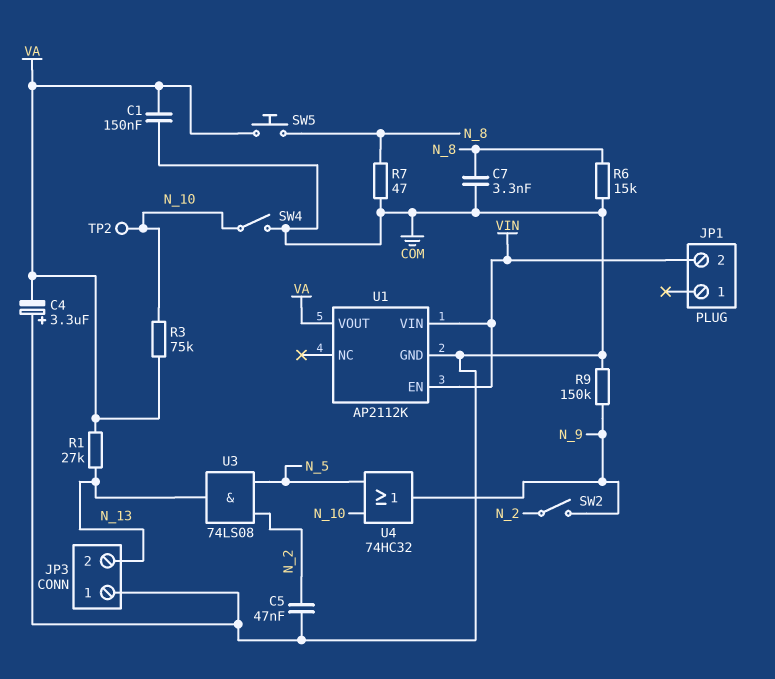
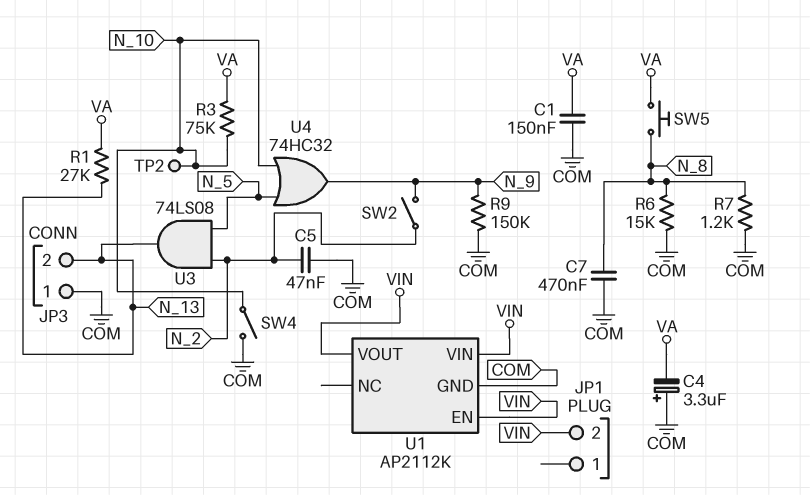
C7: 3.3nF (COM, N_8) -> 470nF (COM, N_8)
R7: 47 (COM, N_8) -> 1.2k (COM, N_8)
U1 pin VOUT: VA -> VIN

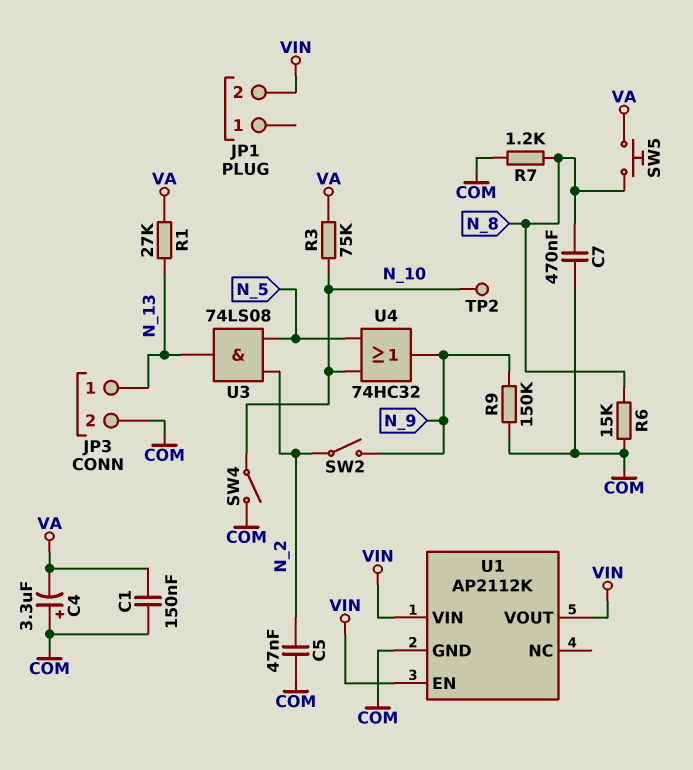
JP3 pin 1: COM -> N_13
JP3 pin 2: N_13 -> COM

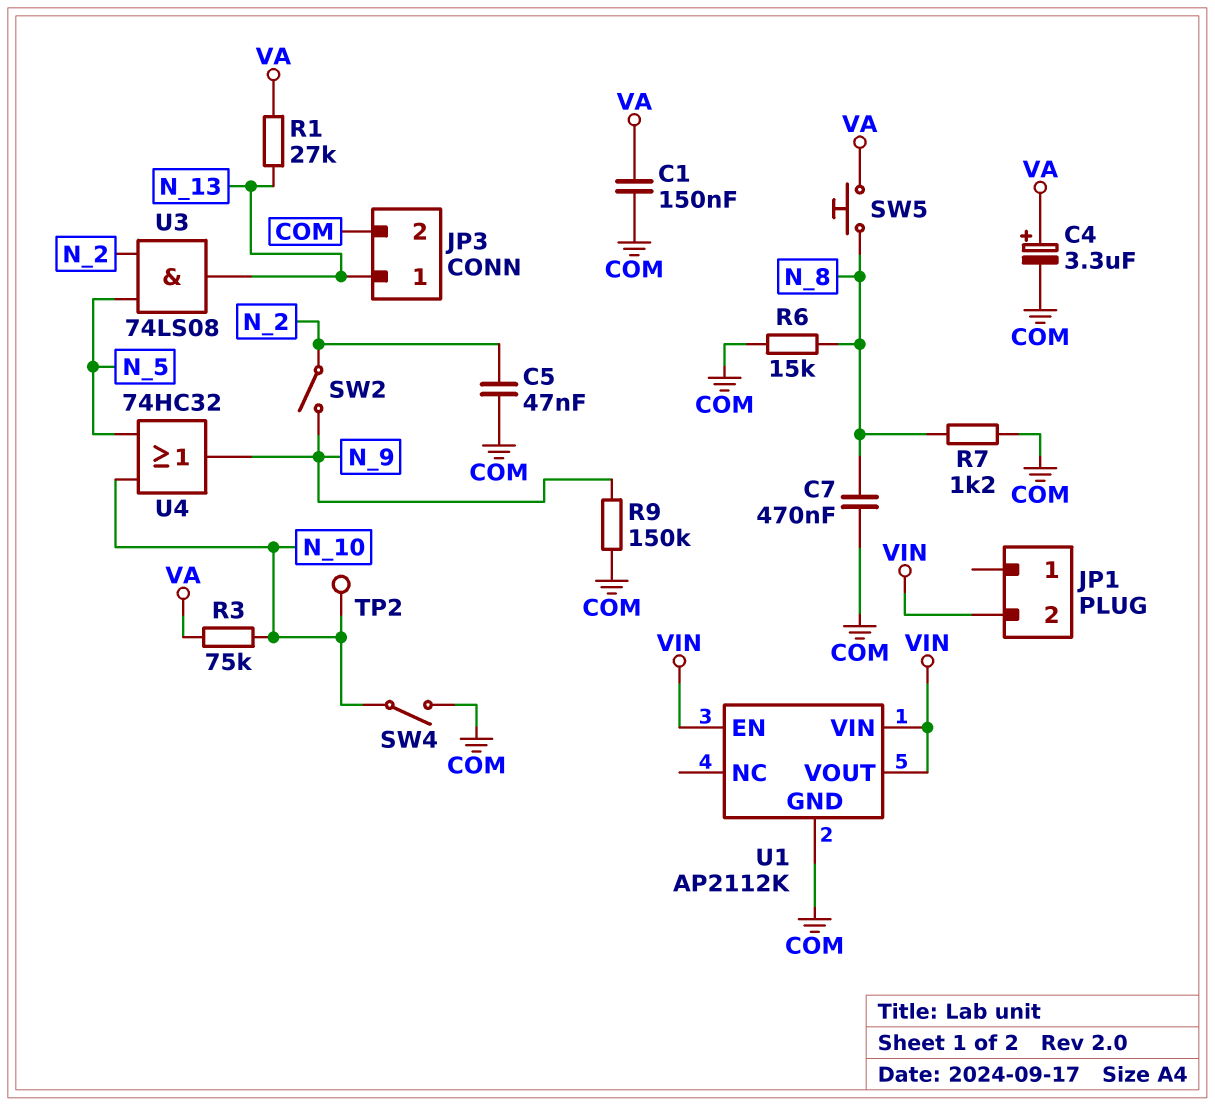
C4: 3.3uF (plus COM, minus VA) -> 3.3uF (plus VA, minus COM)

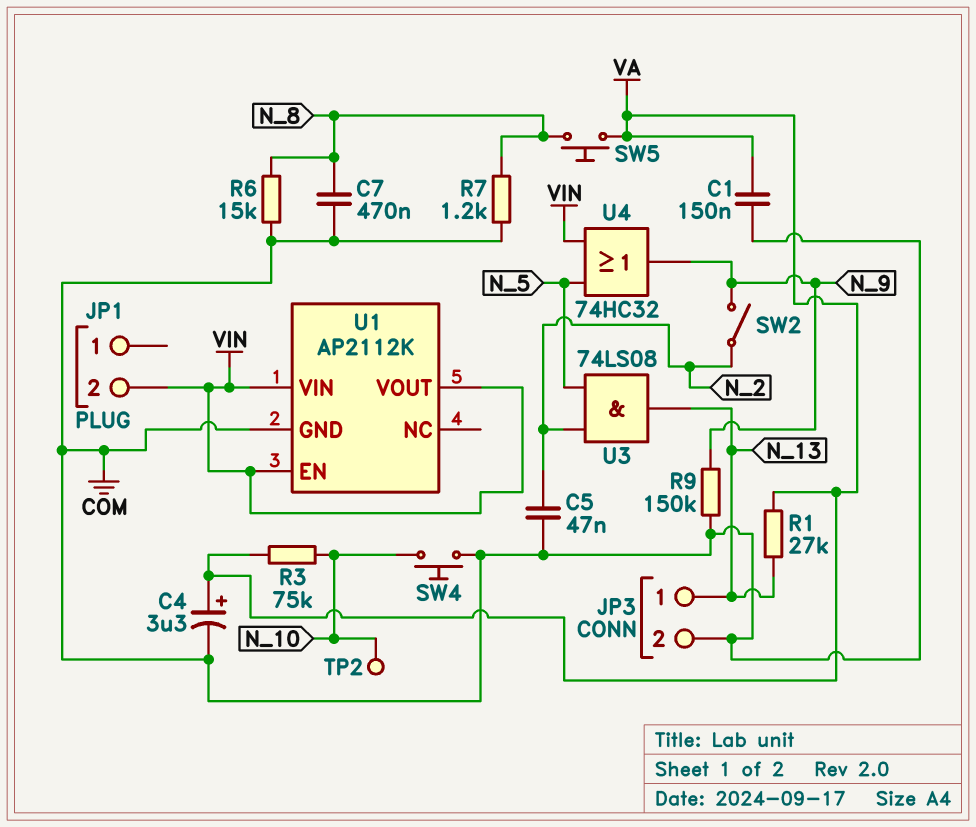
SW4: switch (COM, N_10) -> button (COM, N_10)
U4: OR 74HC32 (in N_5, in N_10, out N_9) -> OR 74HC32 (in N_5, in VIN, out N_9)

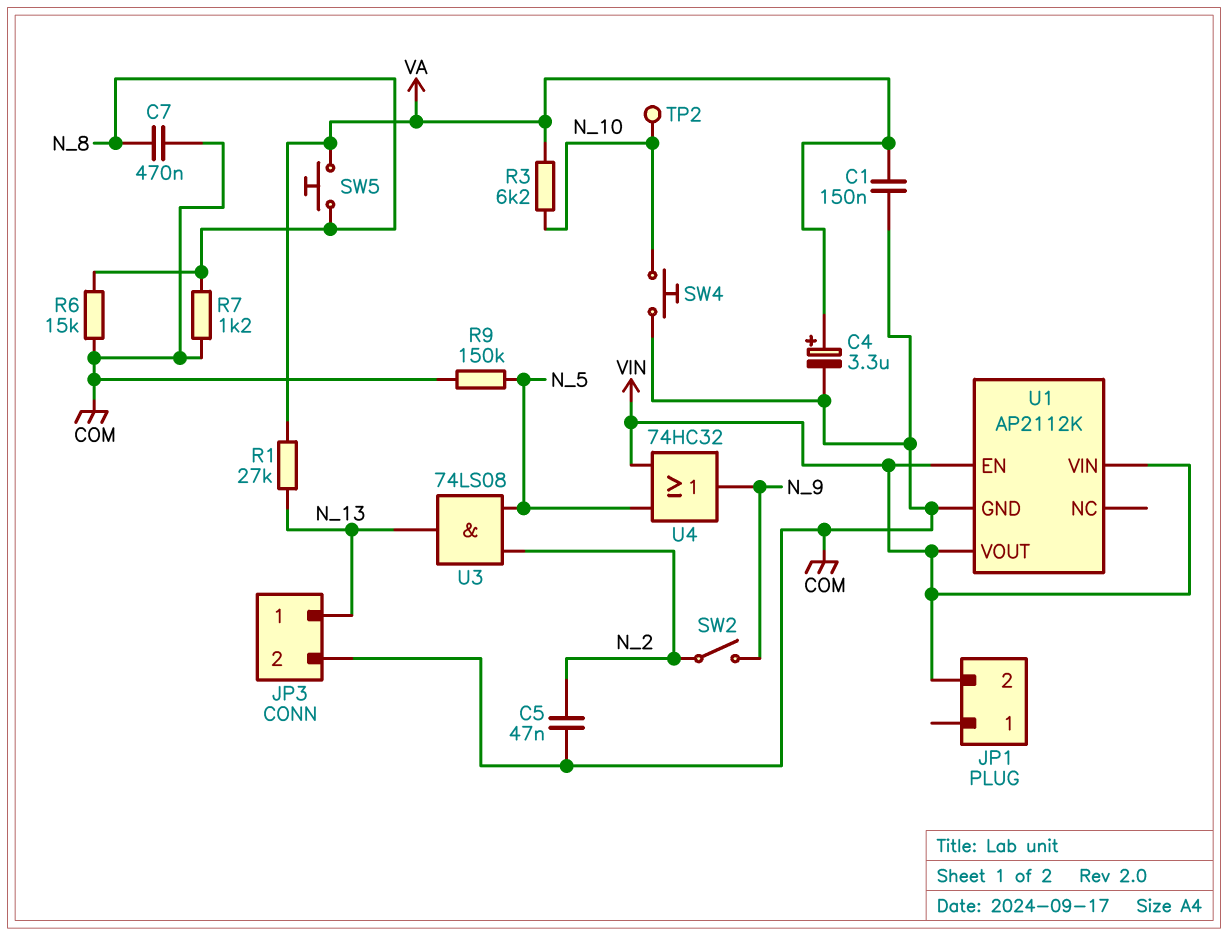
R3: 75k (N_10, VA) -> 6.2k (N_10, VA)
R9: 150k (COM, N_9) -> 150k (COM, N_5)

